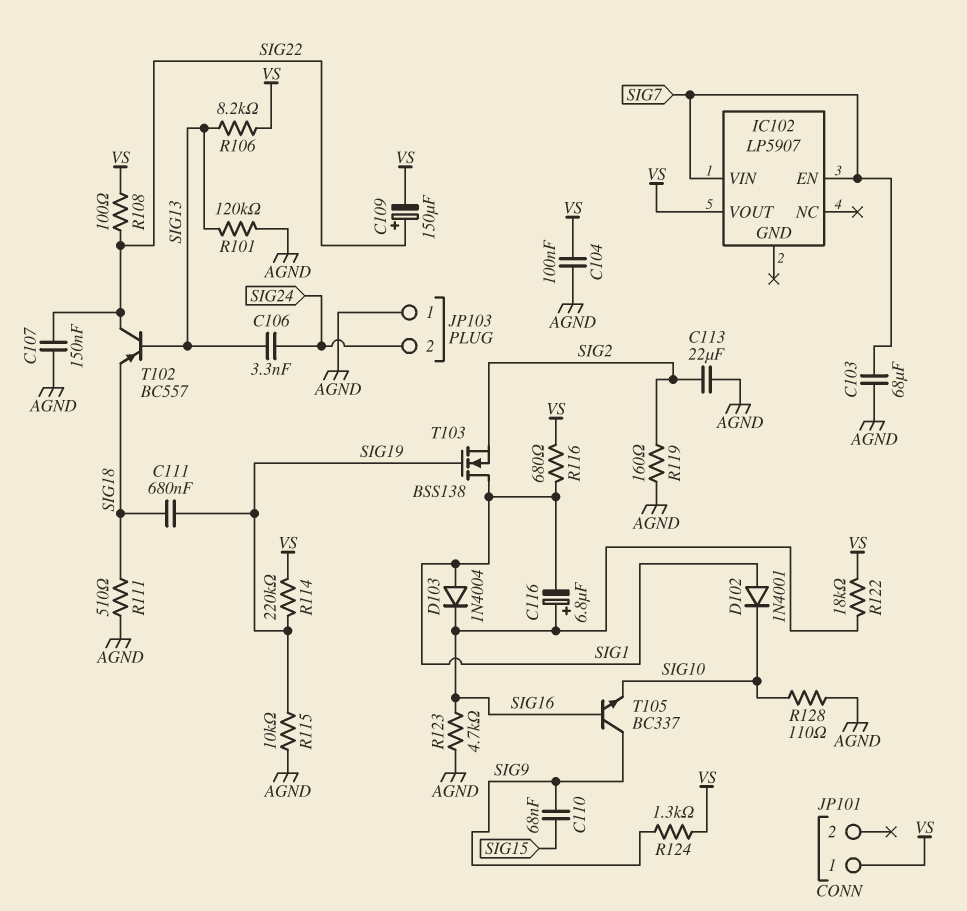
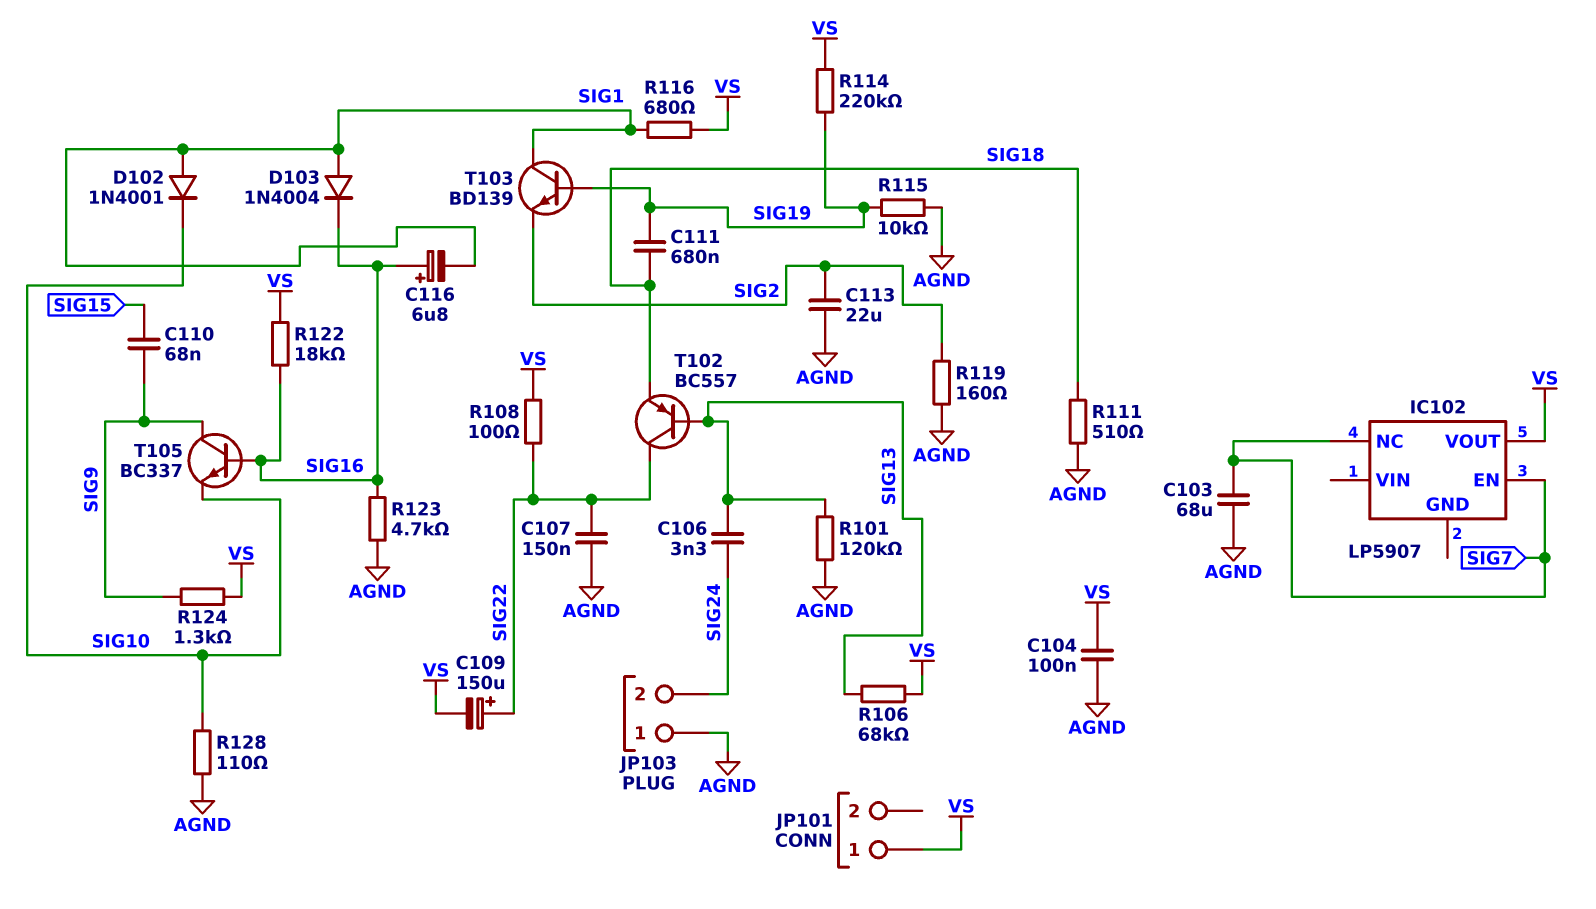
IC102 pin NC: none -> SIG7
IC102 pin VIN: SIG7 -> none
R106: 8.2k (SIG13, VS) -> 68k (SIG13, VS)
T103: NMOS BSS138 (G SIG19, D SIG1, S SIG2) -> NPN BD139 (B SIG19, C SIG1, E SIG2)

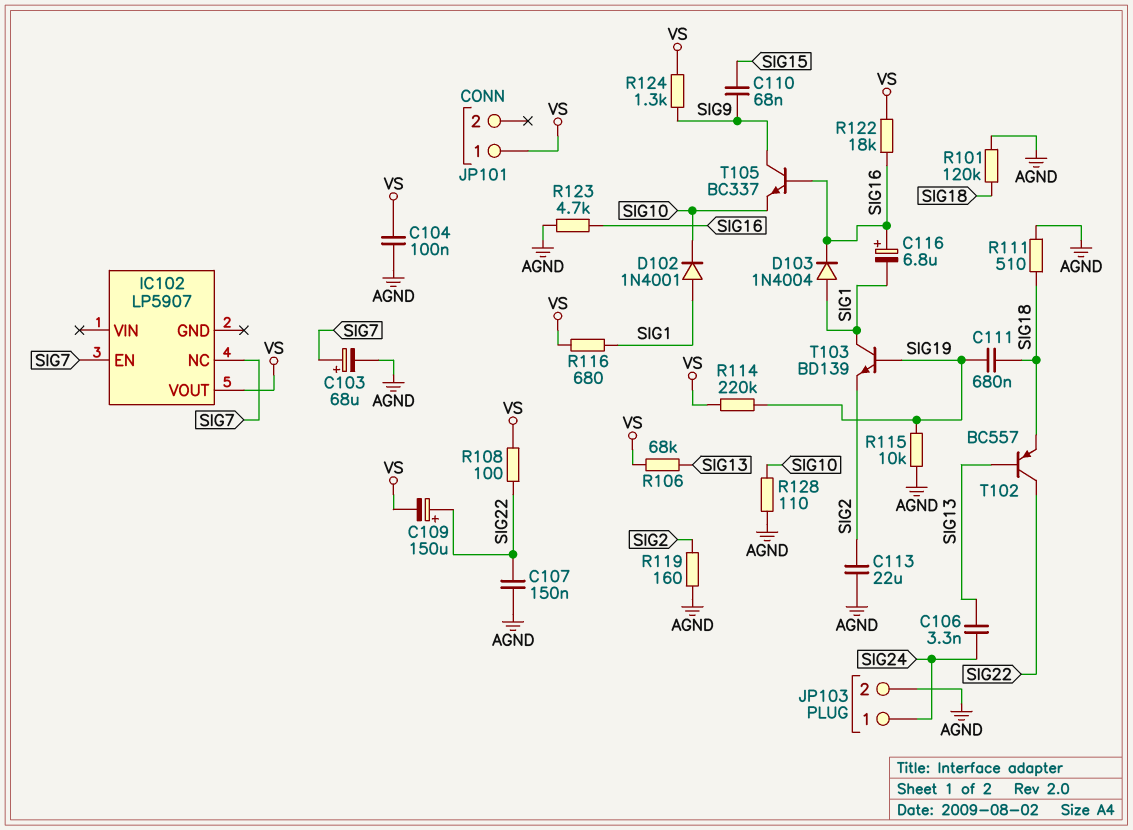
C103: 68uF (AGND, SIG7) -> 68uF (plus SIG7, minus AGND)
JP103 pin 1: AGND -> SIG24
JP103 pin 2: SIG24 -> AGND
R101: 120k (AGND, SIG13) -> 120k (AGND, SIG18)

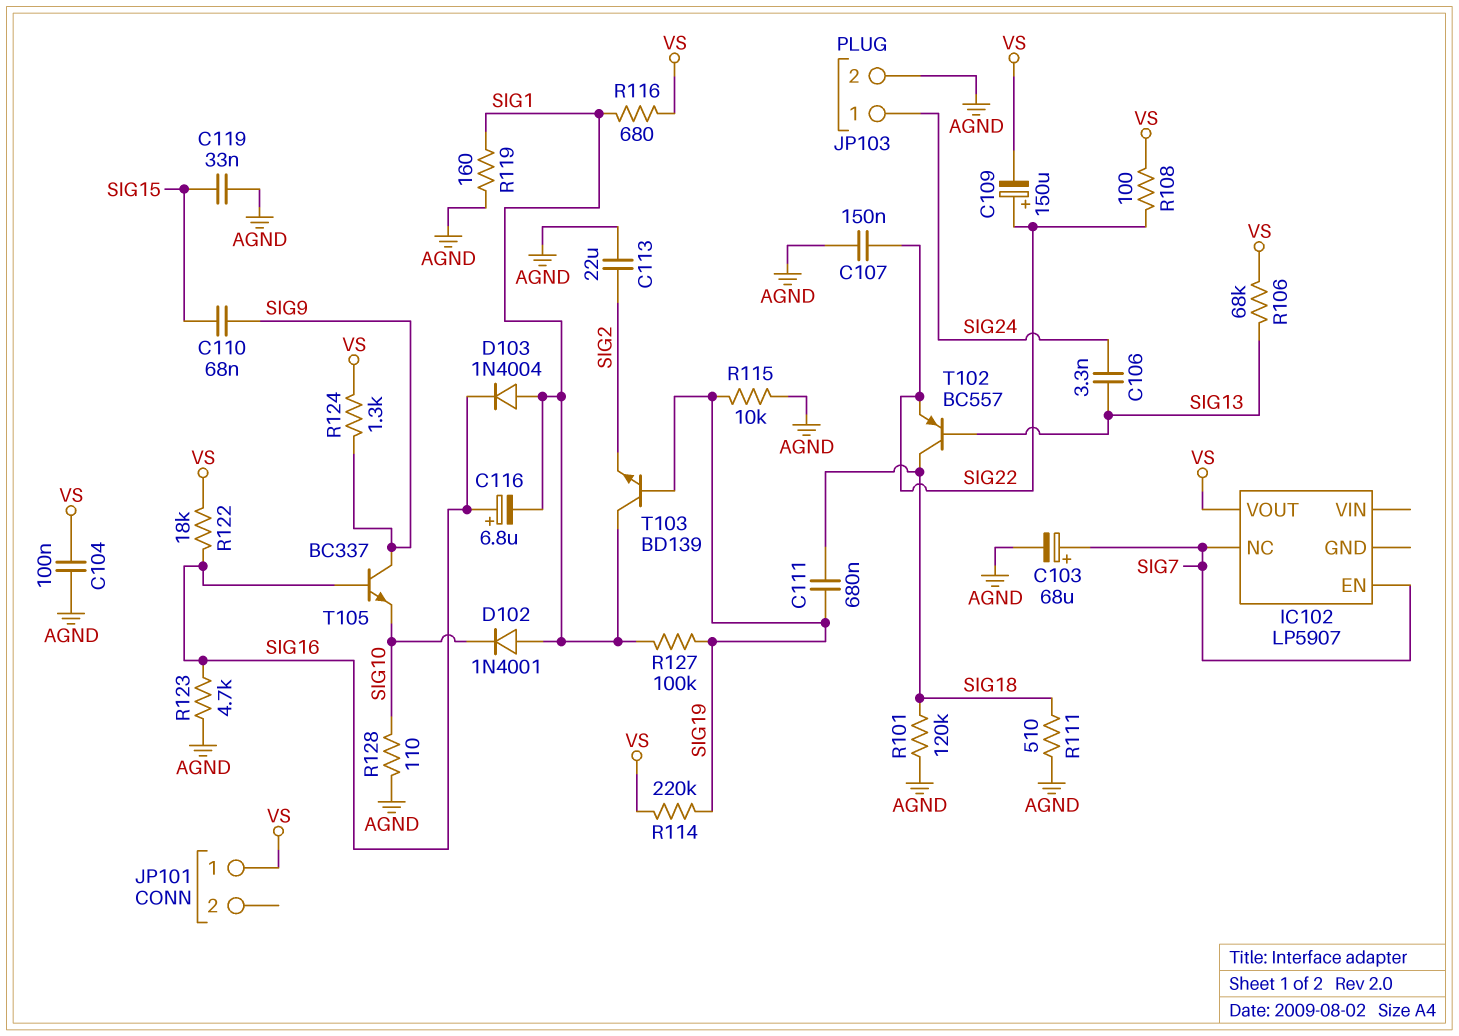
C119: none -> 33nF (AGND, SIG15)
R119: 160 (AGND, SIG2) -> 160 (AGND, SIG1)
R127: none -> 100k (SIG1, SIG19)
T102: PNP BC557 (B SIG13, C SIG22, E SIG18) -> PNP BC557 (B SIG13, C SIG18, E SIG22)

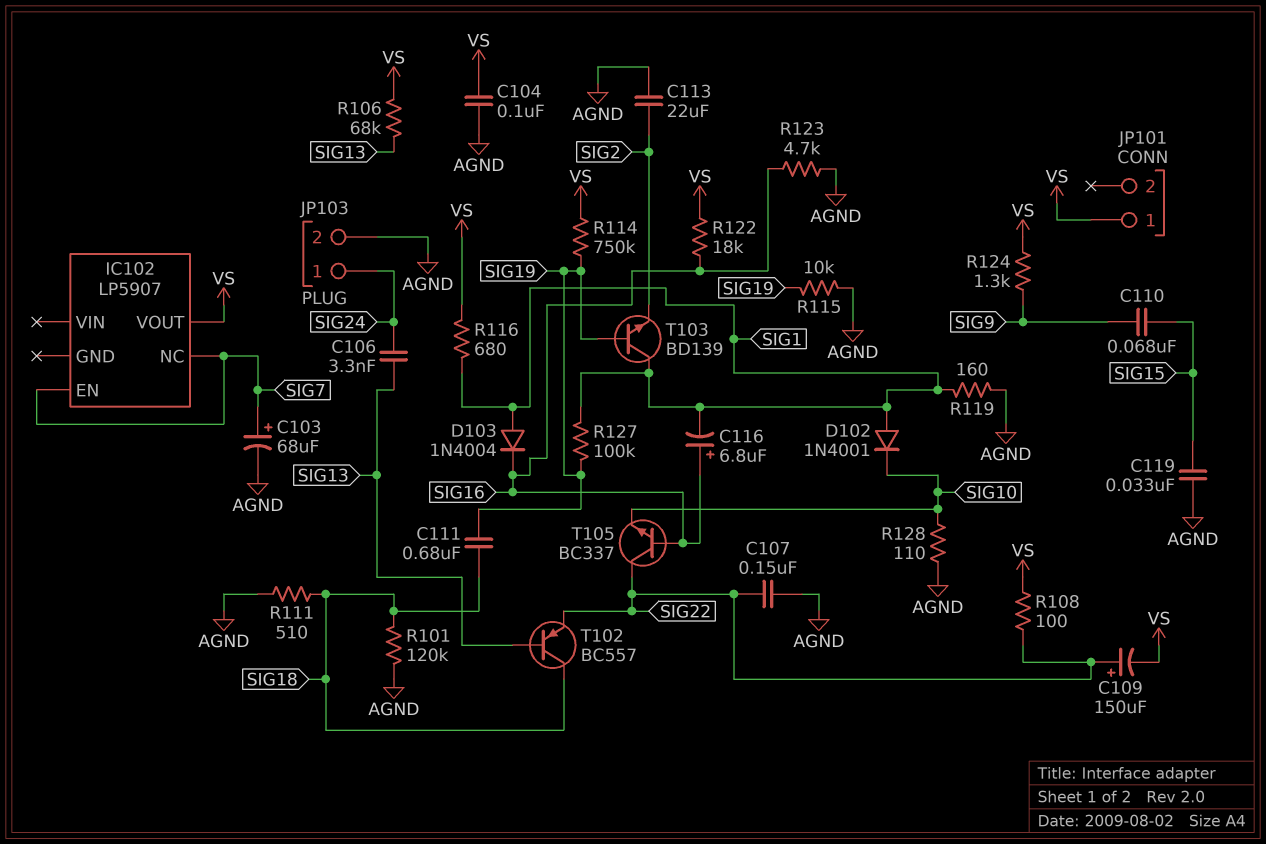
R114: 220k (SIG19, VS) -> 750k (SIG19, VS)
T105: NPN BC337 (B SIG16, C SIG9, E SIG10) -> NPN BC337 (B SIG16, C SIG22, E SIG10)

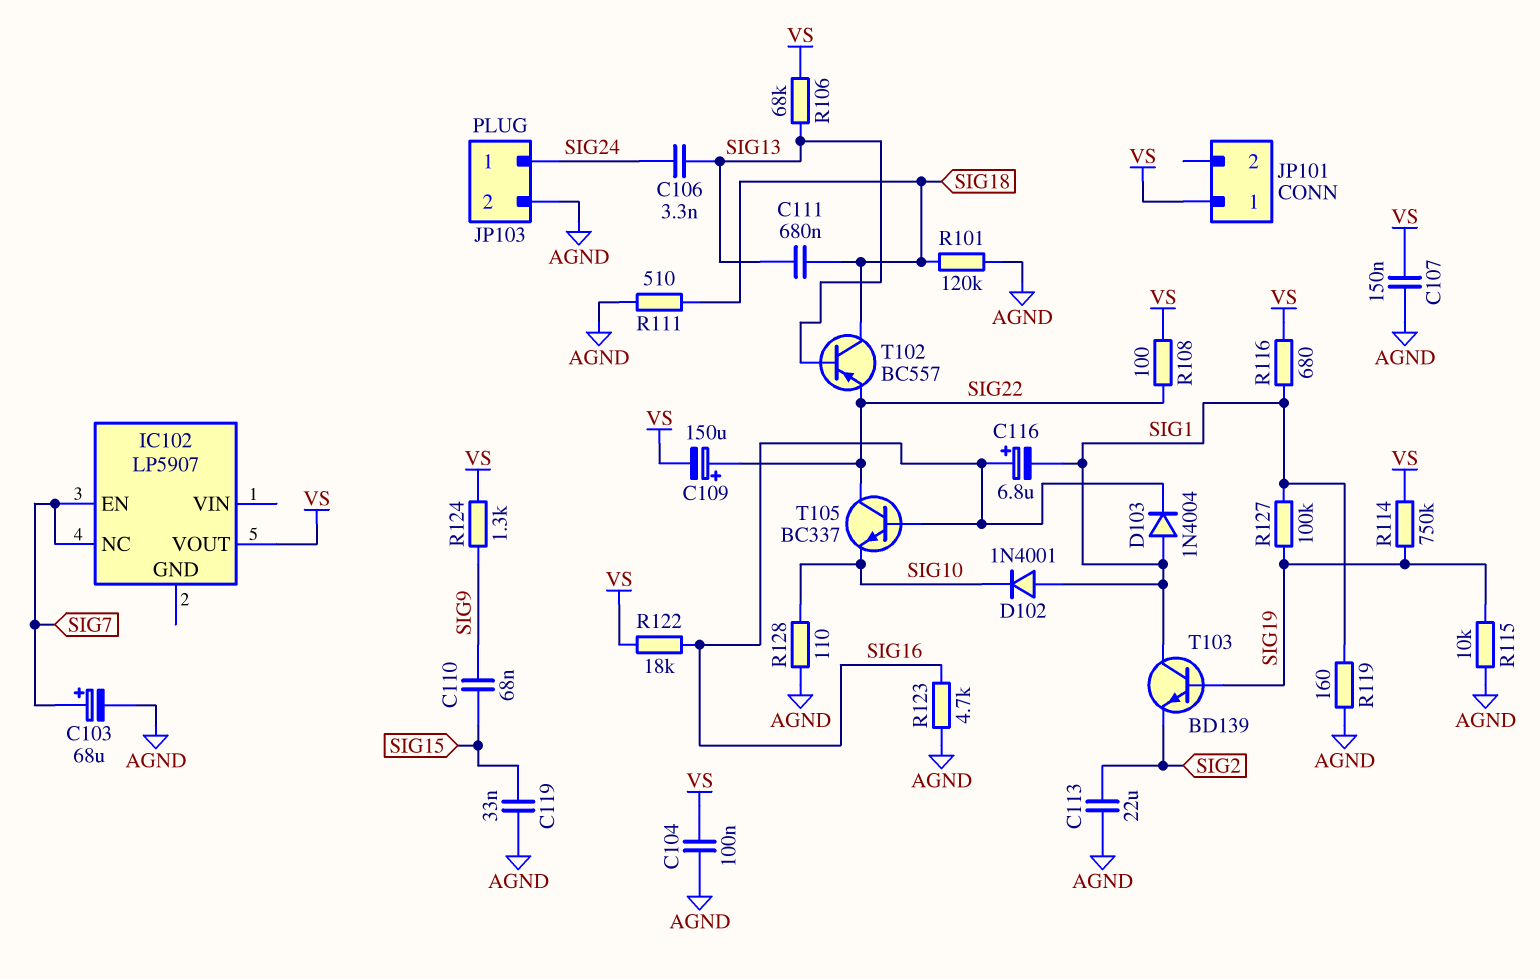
C107: 150nF (AGND, SIG22) -> 150nF (AGND, VS)
C111: 680nF (SIG18, SIG19) -> 680nF (SIG13, SIG18)

